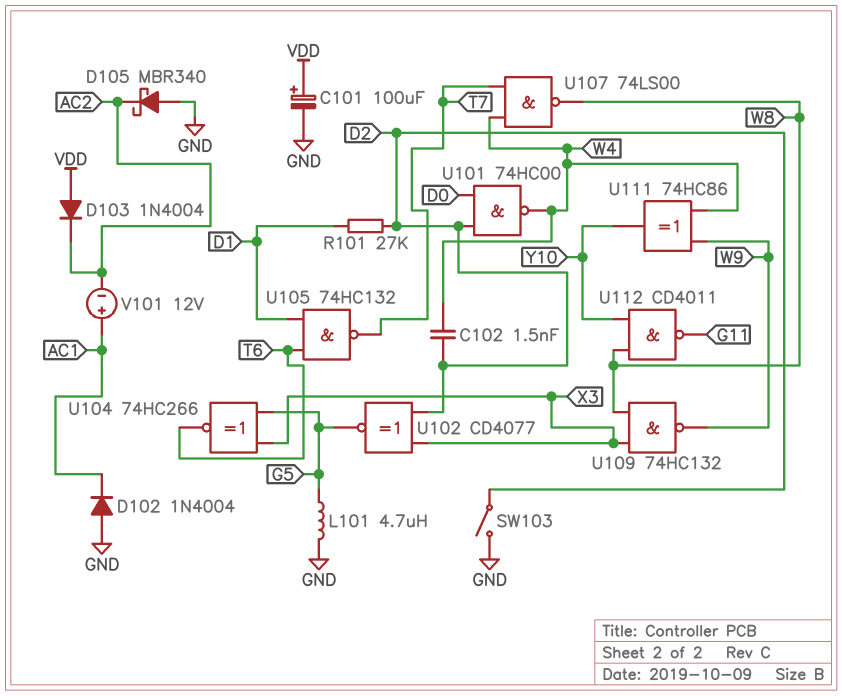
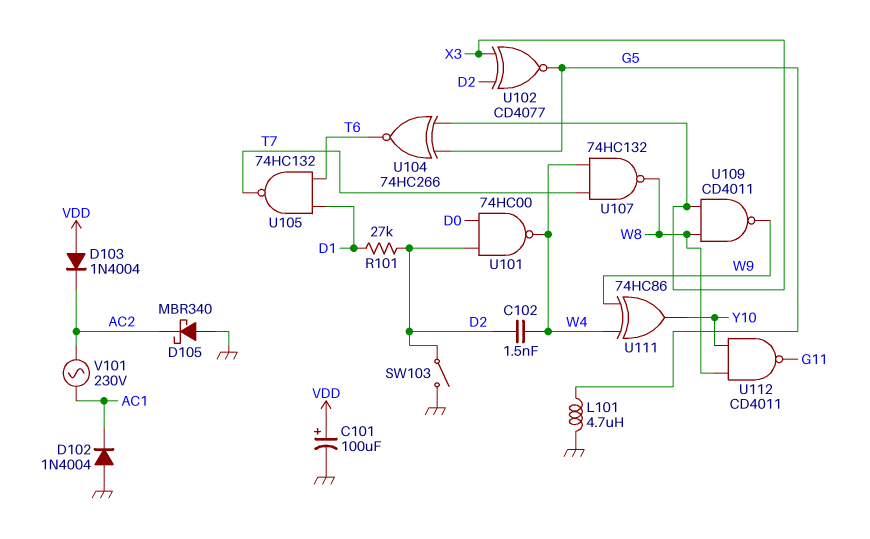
U107: NAND 74LS00 (in T7, in W4, out W8) -> NAND 74HC132 (in T7, in W4, out W8)
U109: NAND 74HC132 (in W8, in X3, out W9) -> NAND CD4011 (in W8, in X3, out W9)
V101: 12V (plus AC1, minus AC2) -> AC 230V (AC1, AC2)

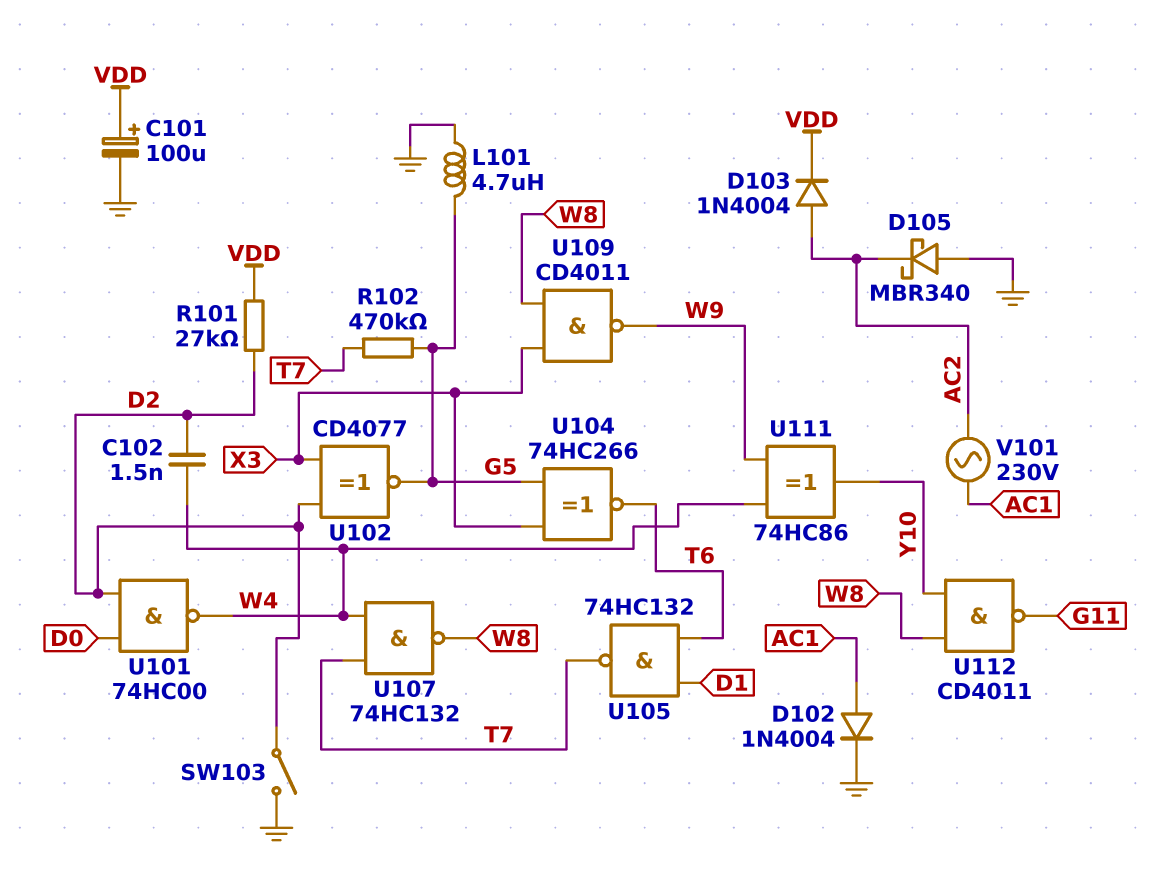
D102: diode 1N4004 (A GND, K AC1) -> diode 1N4004 (A AC1, K GND)
D103: diode 1N4004 (A VDD, K AC2) -> diode 1N4004 (A AC2, K VDD)
R101: 27k (D1, D2) -> 27k (D2, VDD)
R102: none -> 470k (G5, T7)

